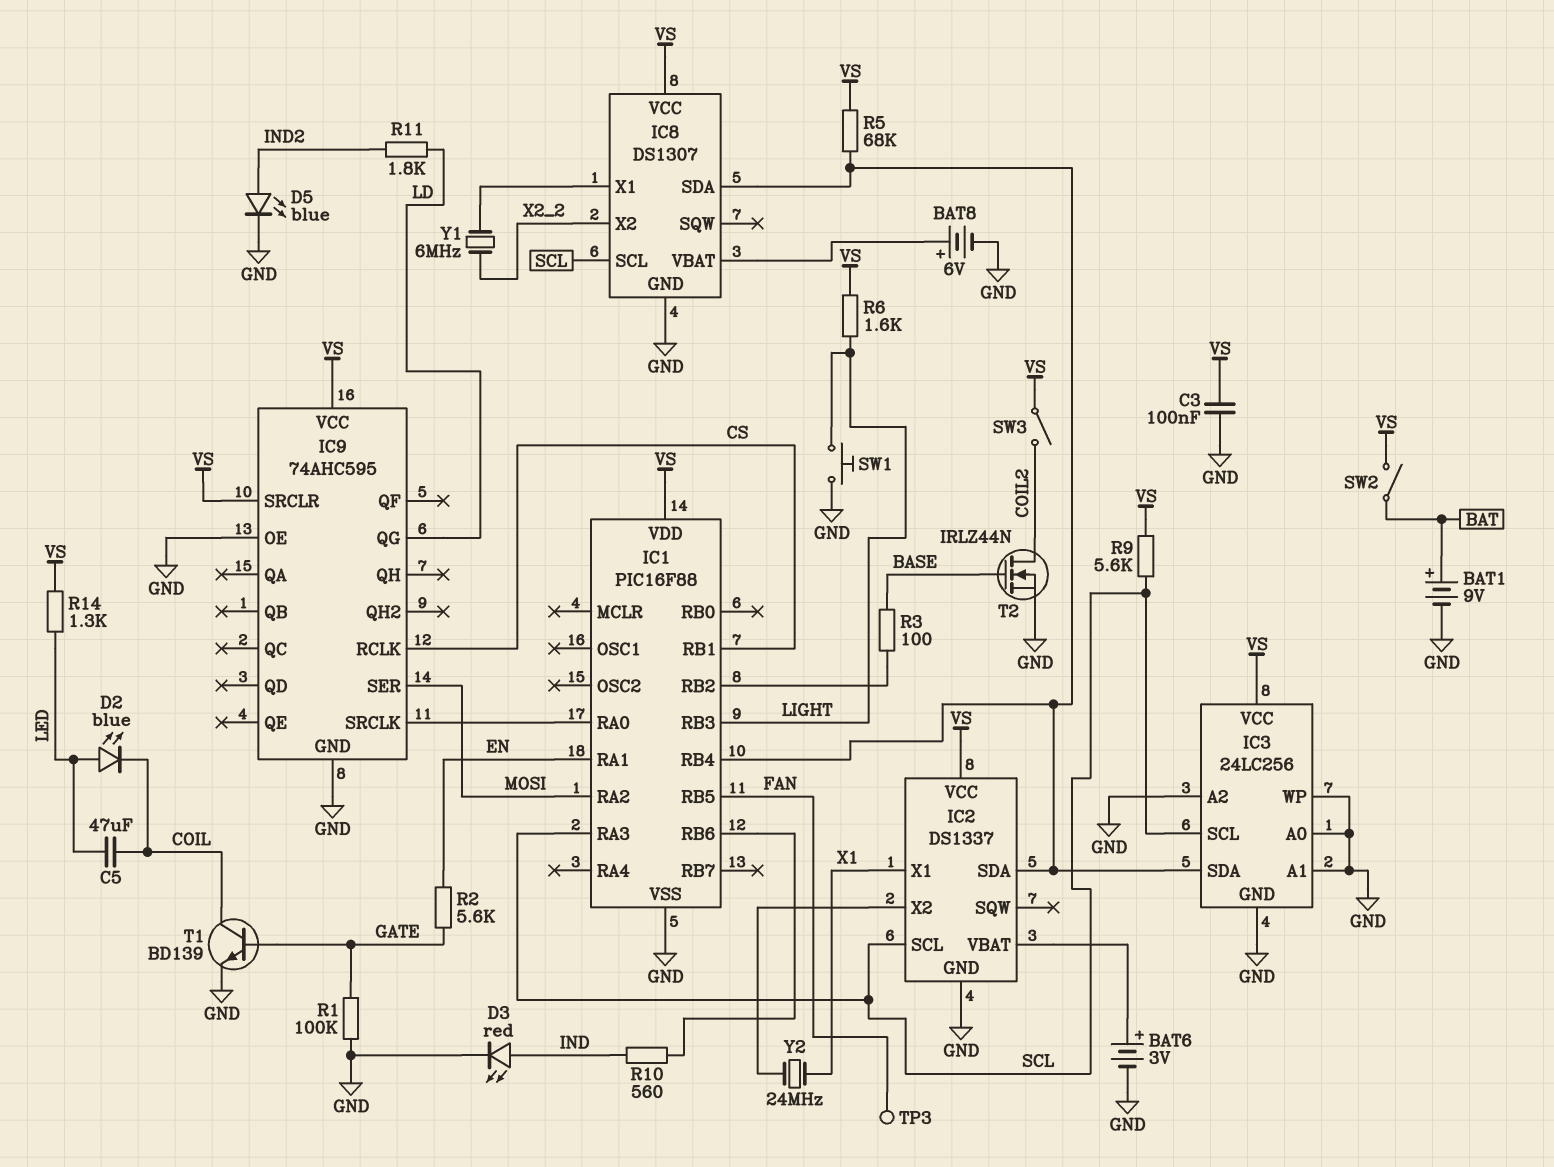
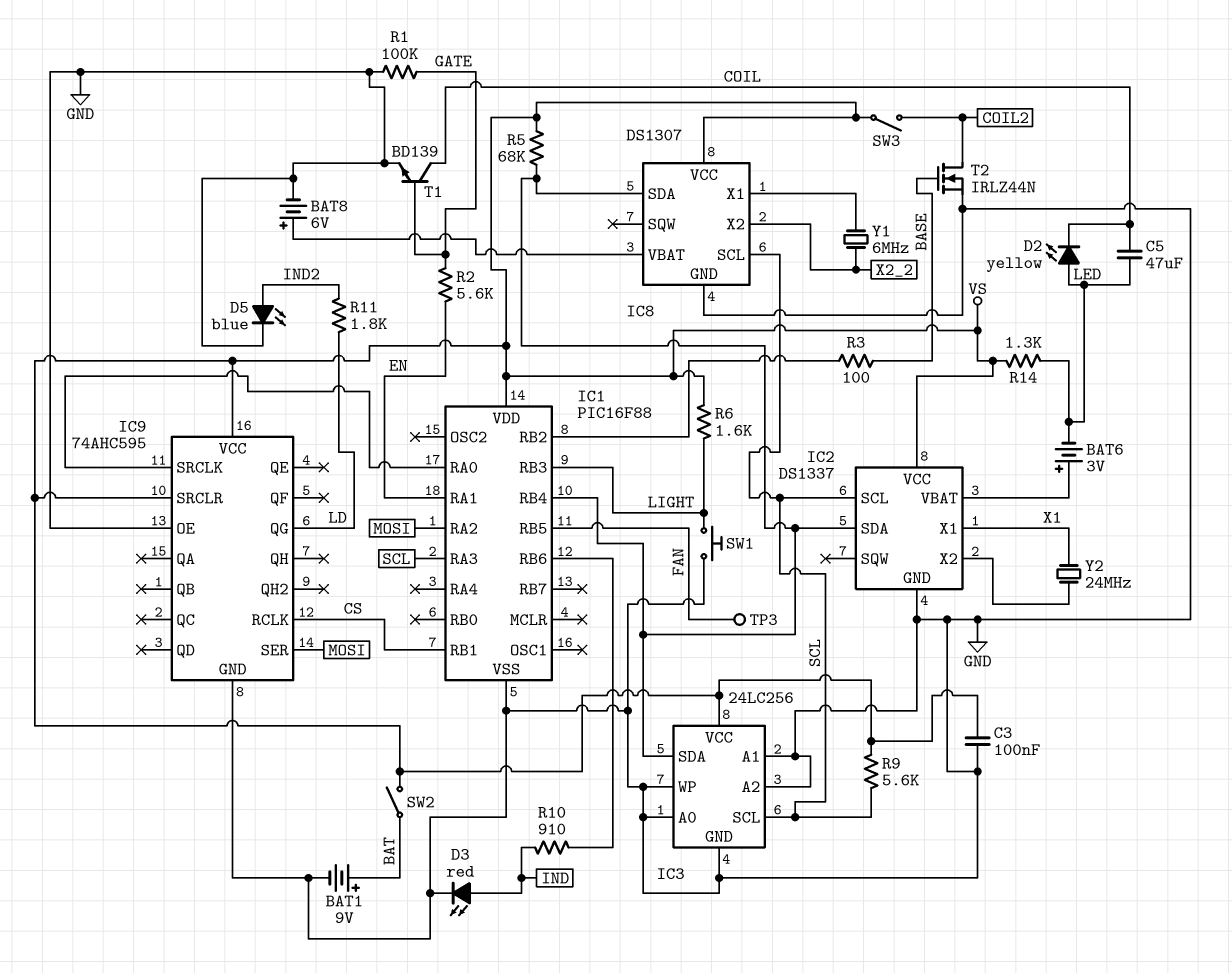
BAT6: 3V (plus IC2/VBAT, minus GND) -> 3V (plus IC2/VBAT, minus LED)
D2: LED blue (A LED, K COIL) -> LED yellow (A LED, K COIL)
R10: 560 (IC1/RB6, IND) -> 910 (IC1/RB6, IND)

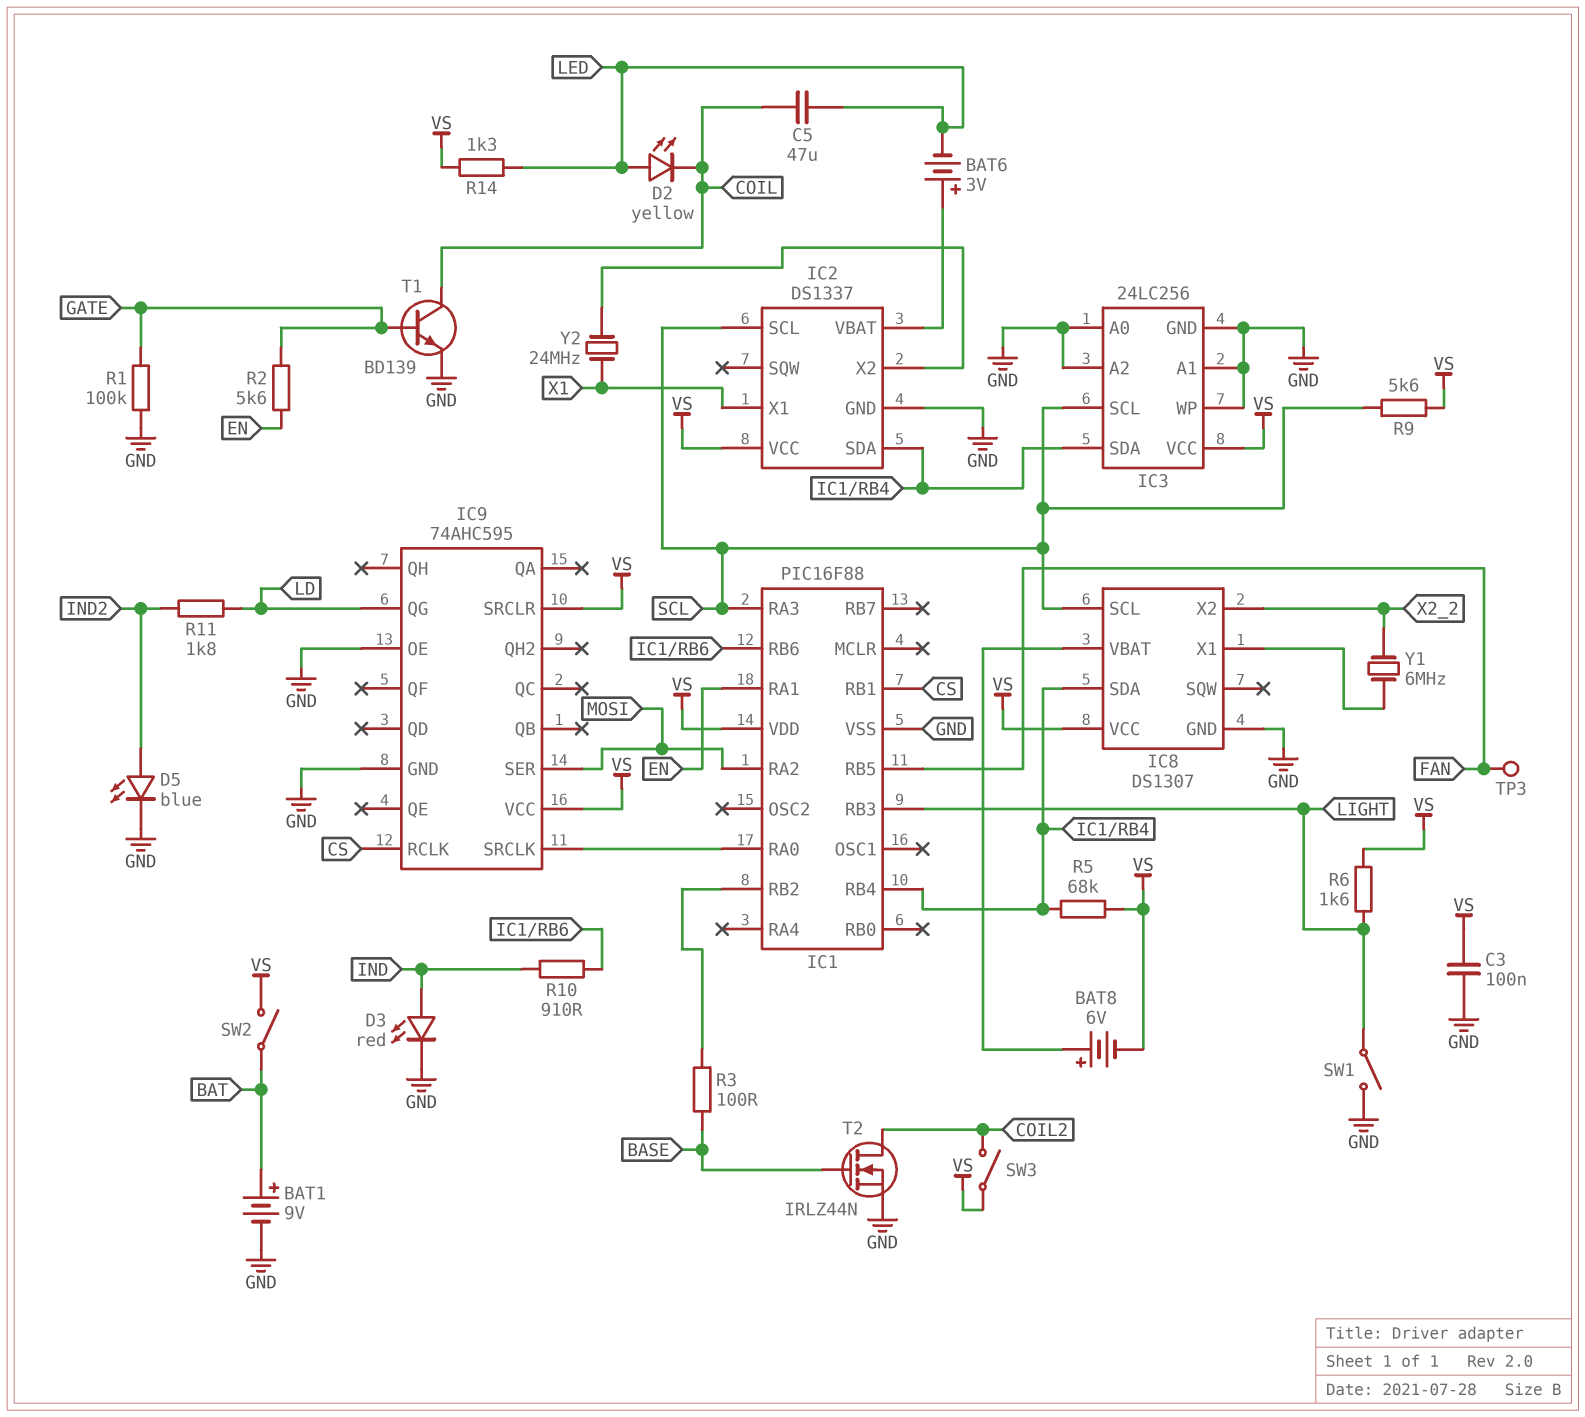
BAT8: 6V (plus IC8/VBAT, minus GND) -> 6V (plus IC8/VBAT, minus VS)
SW1: button (GND, LIGHT) -> switch (GND, LIGHT)

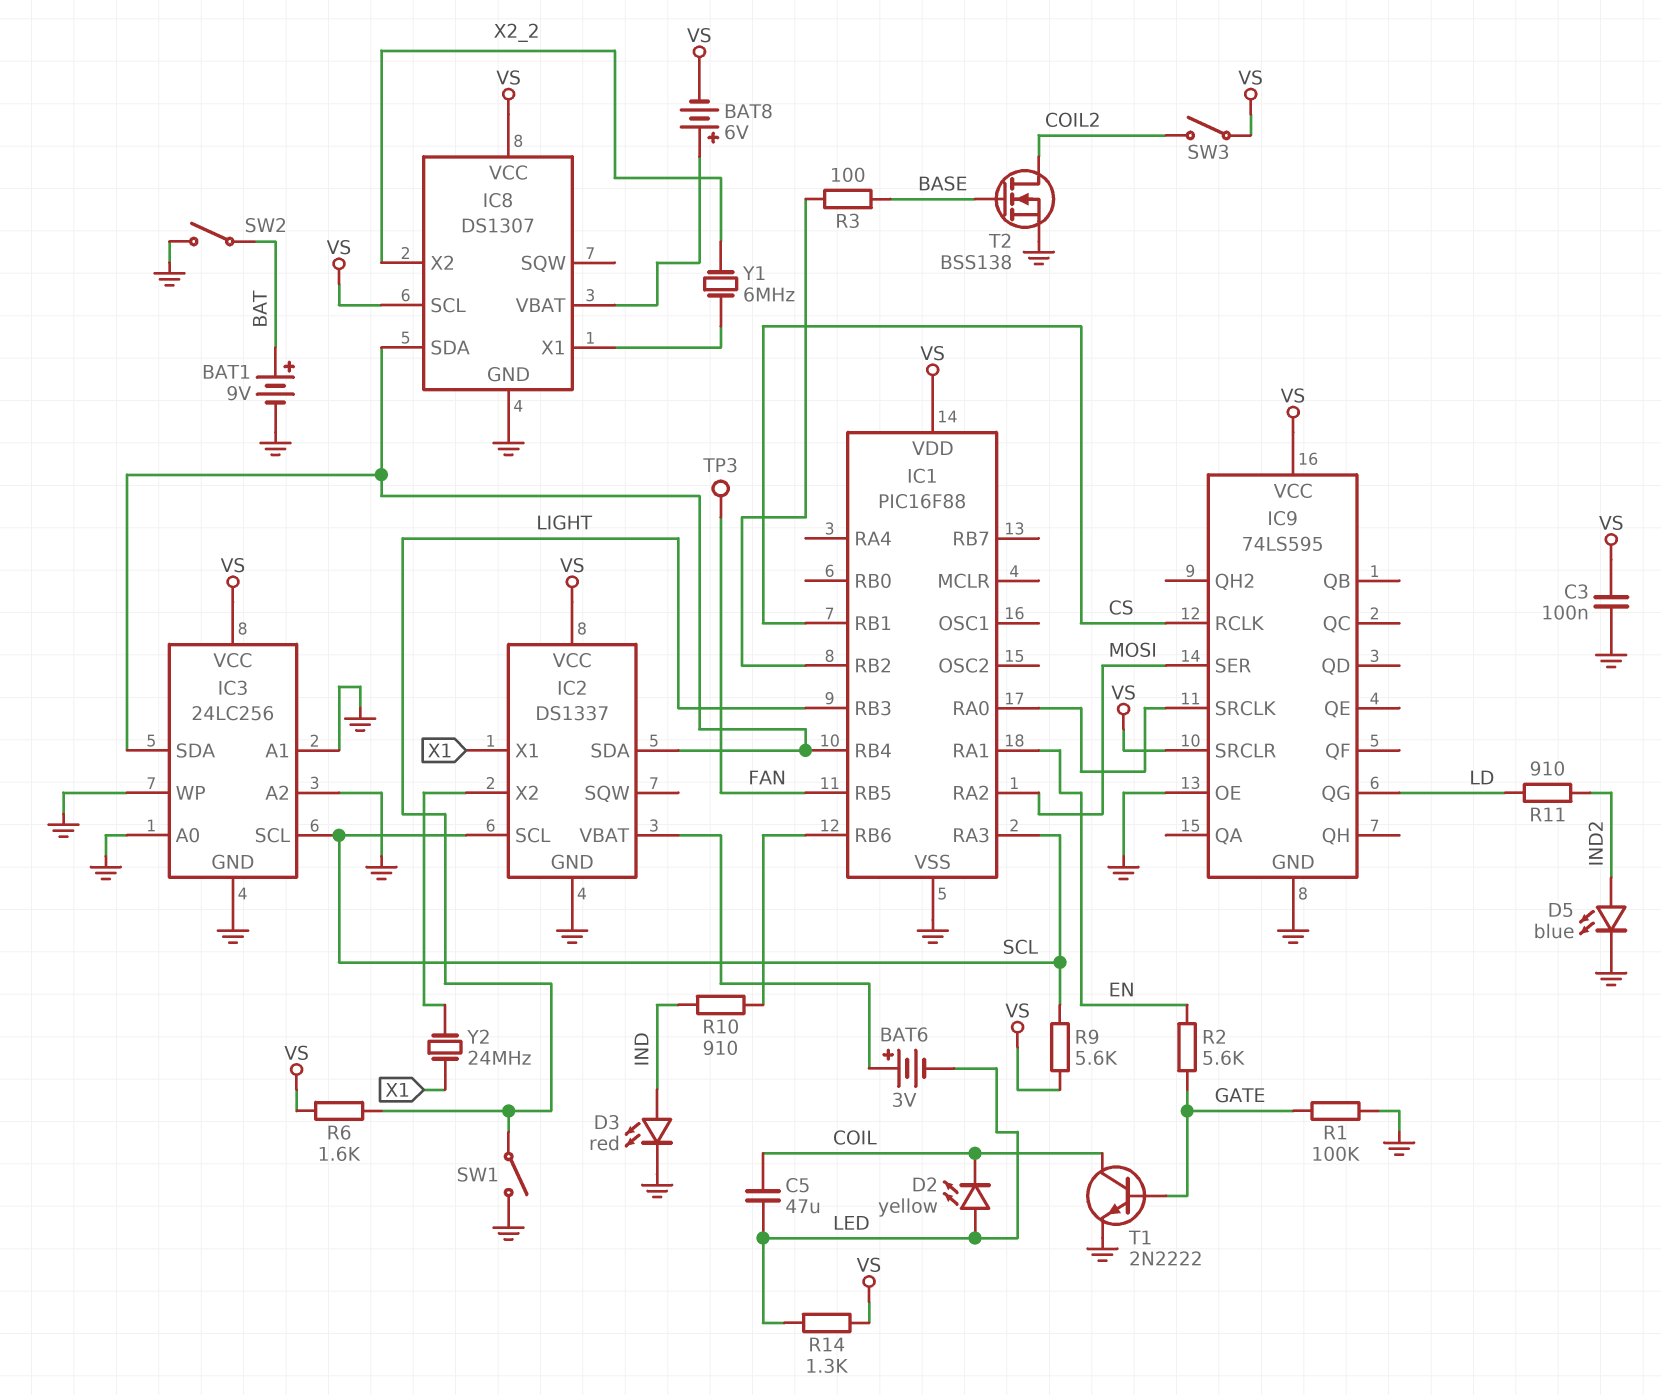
IC8 pin SCL: SCL -> VS
IC9: 74AHC595 -> 74LS595
R5: 68k (IC1/RB4, VS) -> none
R11: 1.8k (IND2, LD) -> 910 (IND2, LD)
SW2: switch (BAT, VS) -> switch (BAT, GND)
T1: NPN BD139 (B GATE, C COIL, E GND) -> NPN 2N2222 (B GATE, C COIL, E GND)
T2: NMOS IRLZ44N (G BASE, D COIL2, S GND) -> NMOS BSS138 (G BASE, D COIL2, S GND)

